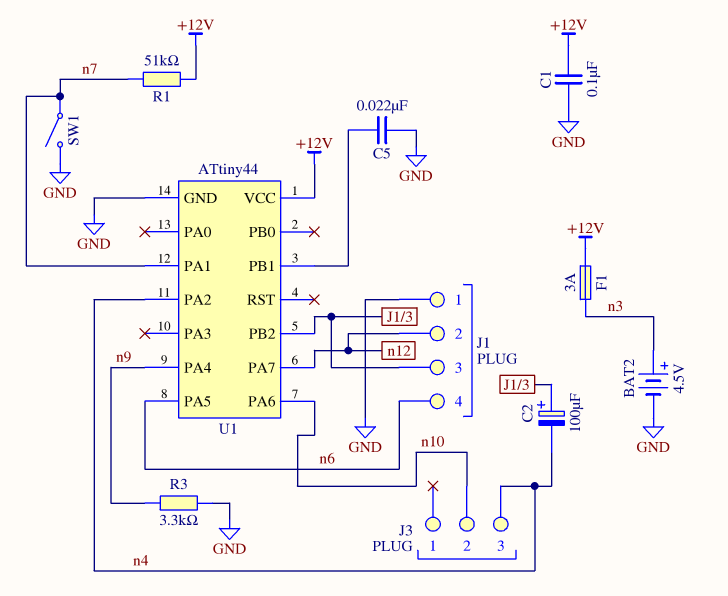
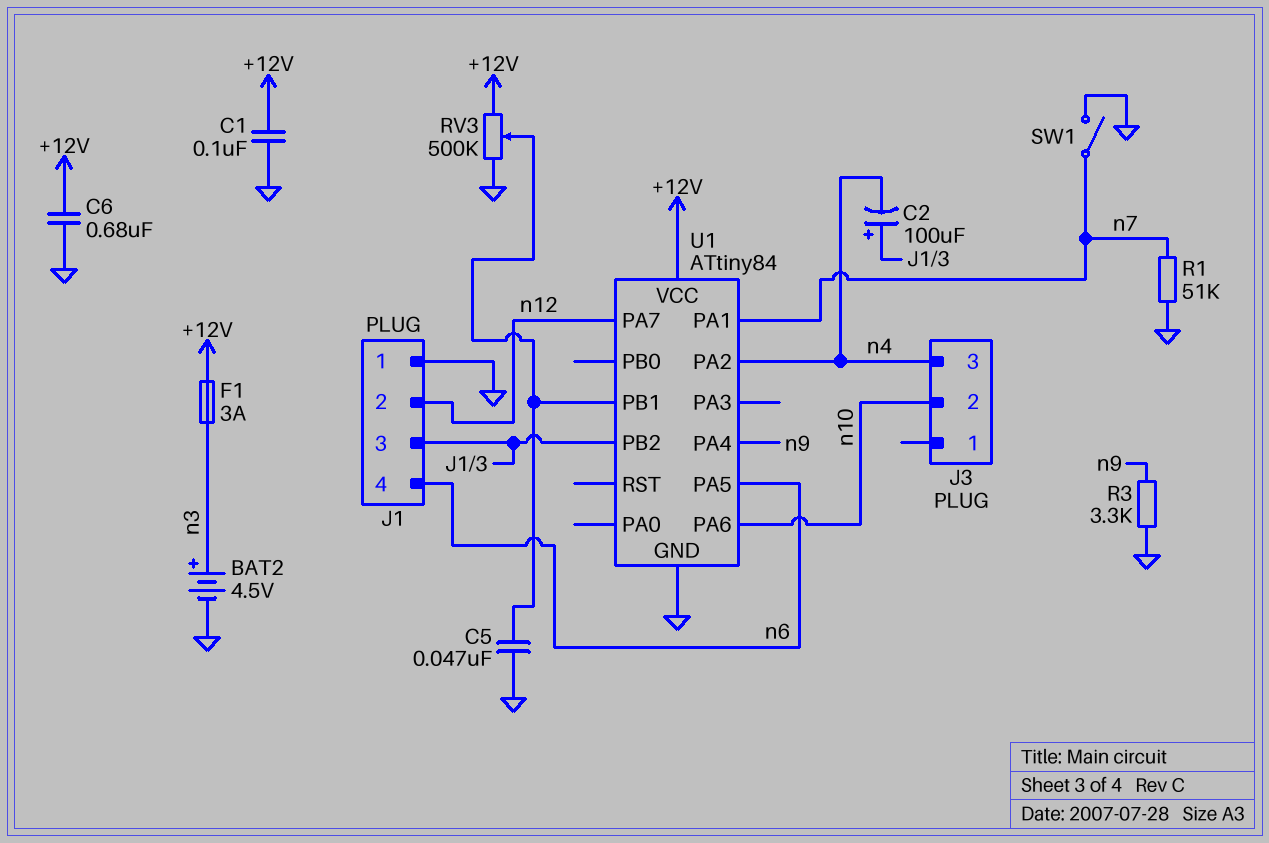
C5: 22nF (GND, U1/PB1) -> 47nF (GND, U1/PB1)
C6: none -> 680nF (+12V, GND)
R1: 51k (+12V, n7) -> 51k (GND, n7)
RV3: none -> 500k (+12V, GND, wiper U1/PB1)
U1: ATtiny44 -> ATtiny84

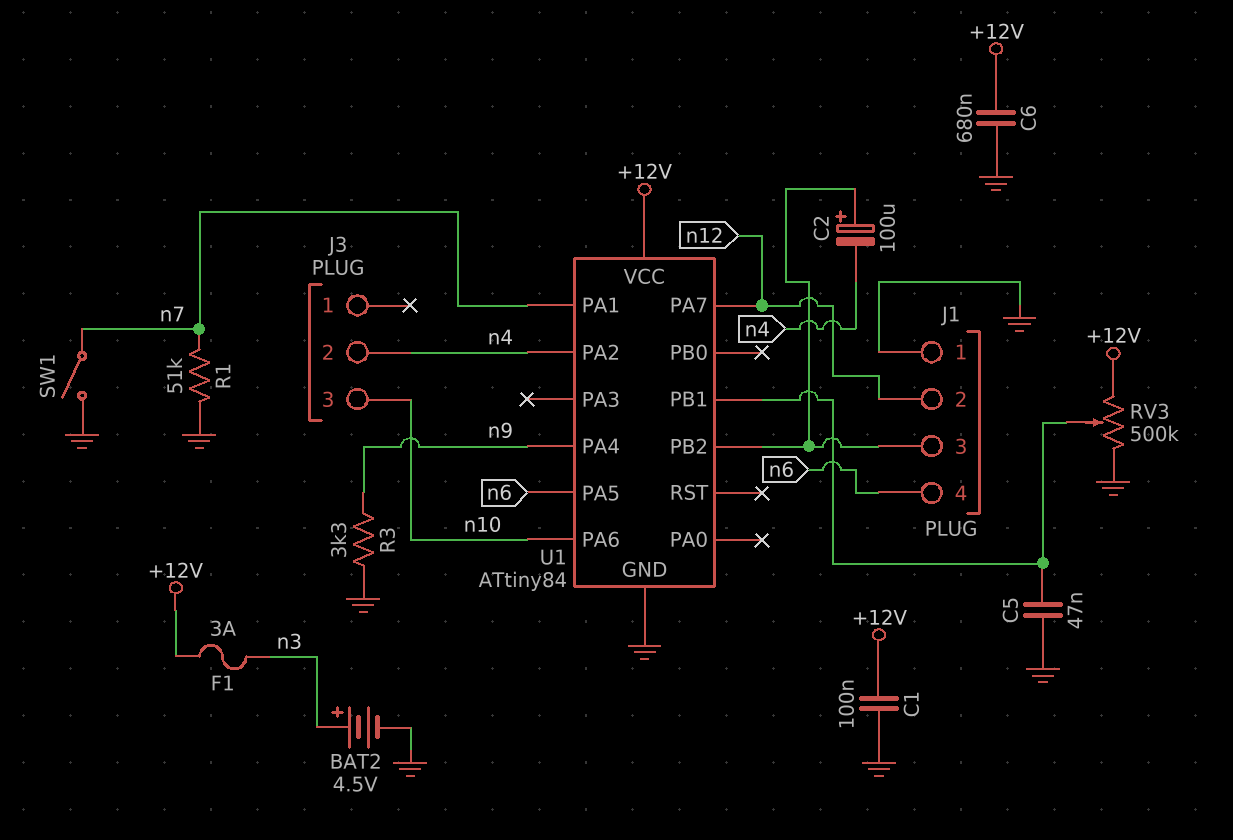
J3 pin 2: n10 -> n4
J3 pin 3: n4 -> n10

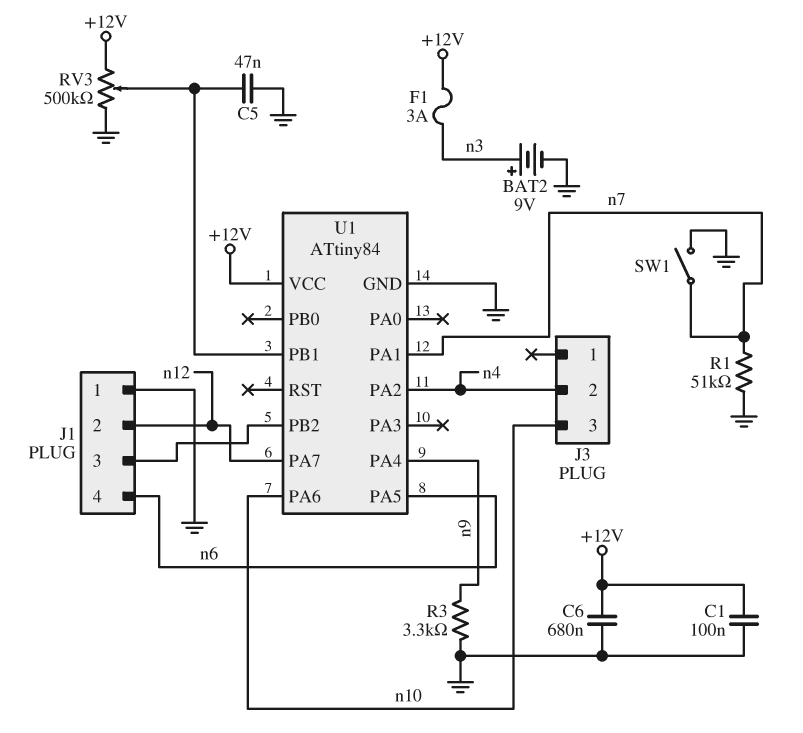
BAT2: 4.5V (plus n3, minus GND) -> 9V (plus n3, minus GND)
C2: 100uF (plus J1/3, minus n4) -> none

